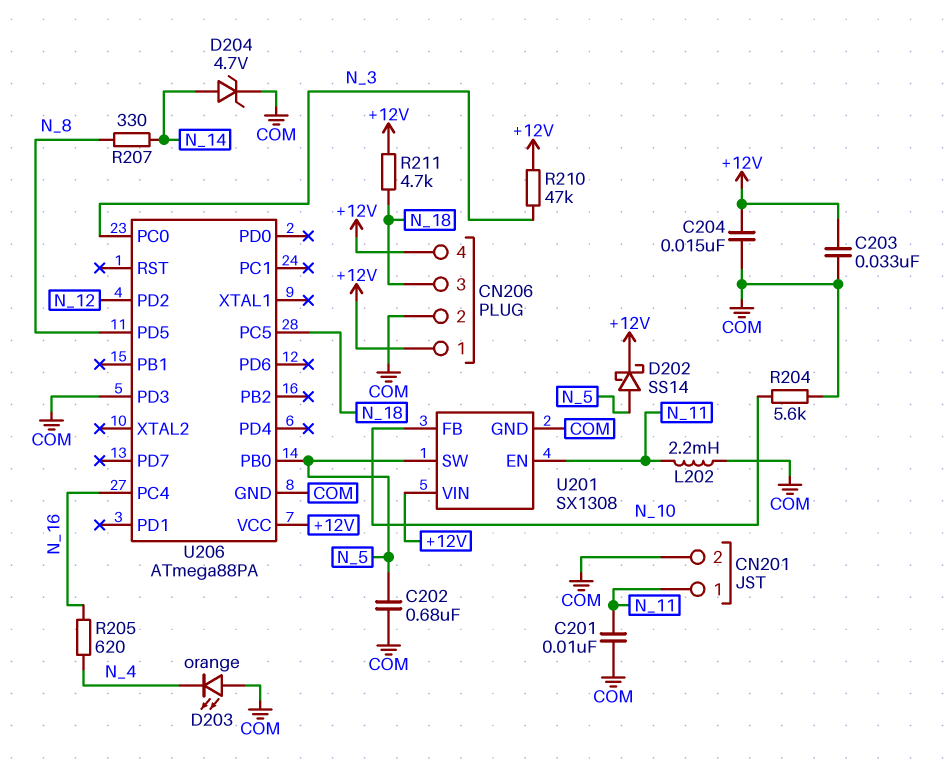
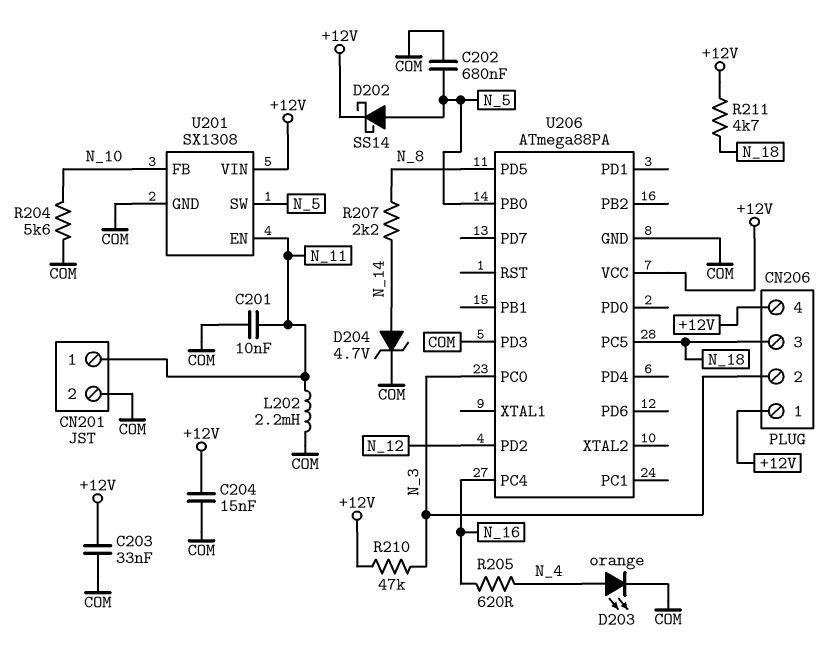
CN206 pin 2: COM -> N_3
D203: LED orange (A COM, K N_4) -> LED orange (A N_4, K COM)
R207: 330 (N_8, N_14) -> 2.2k (N_8, N_14)

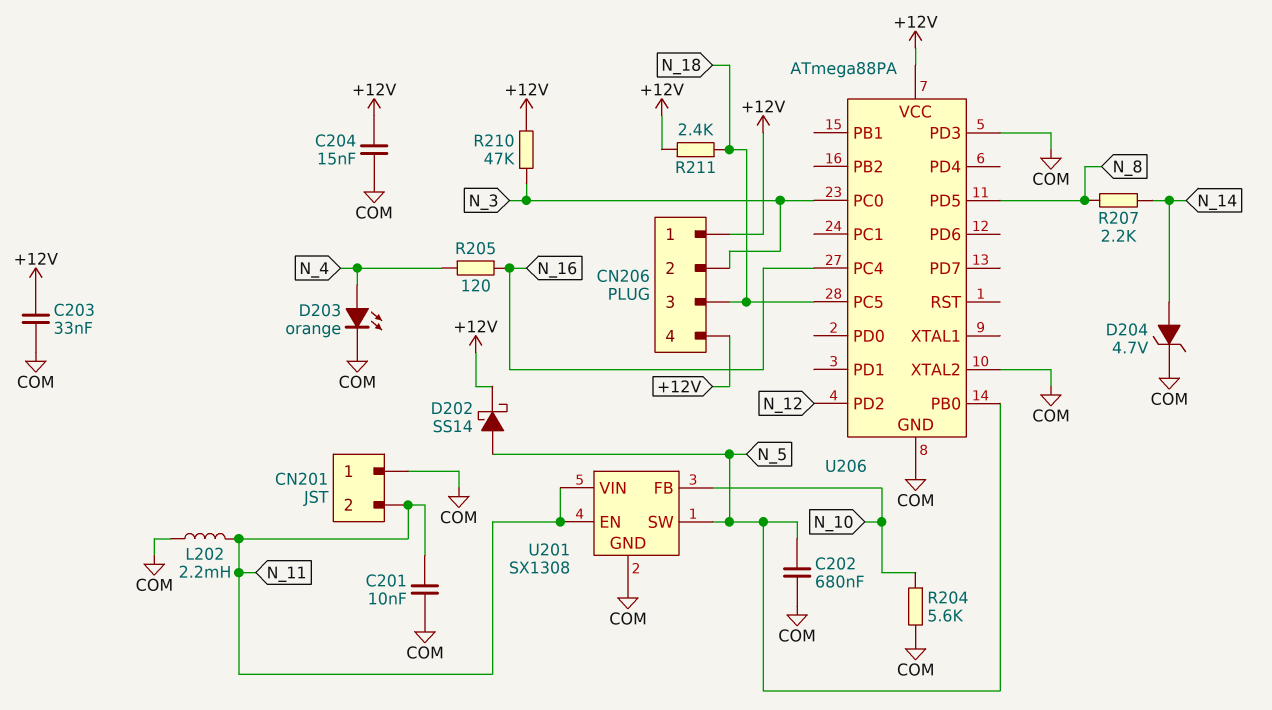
CN201 pin 1: N_11 -> COM
CN201 pin 2: COM -> N_11
R205: 620 (N_4, N_16) -> 120 (N_4, N_16)
R211: 4.7k (+12V, N_18) -> 2.4k (+12V, N_18)
U201 pin VIN: +12V -> N_11
U206 pin XTAL2: none -> COM

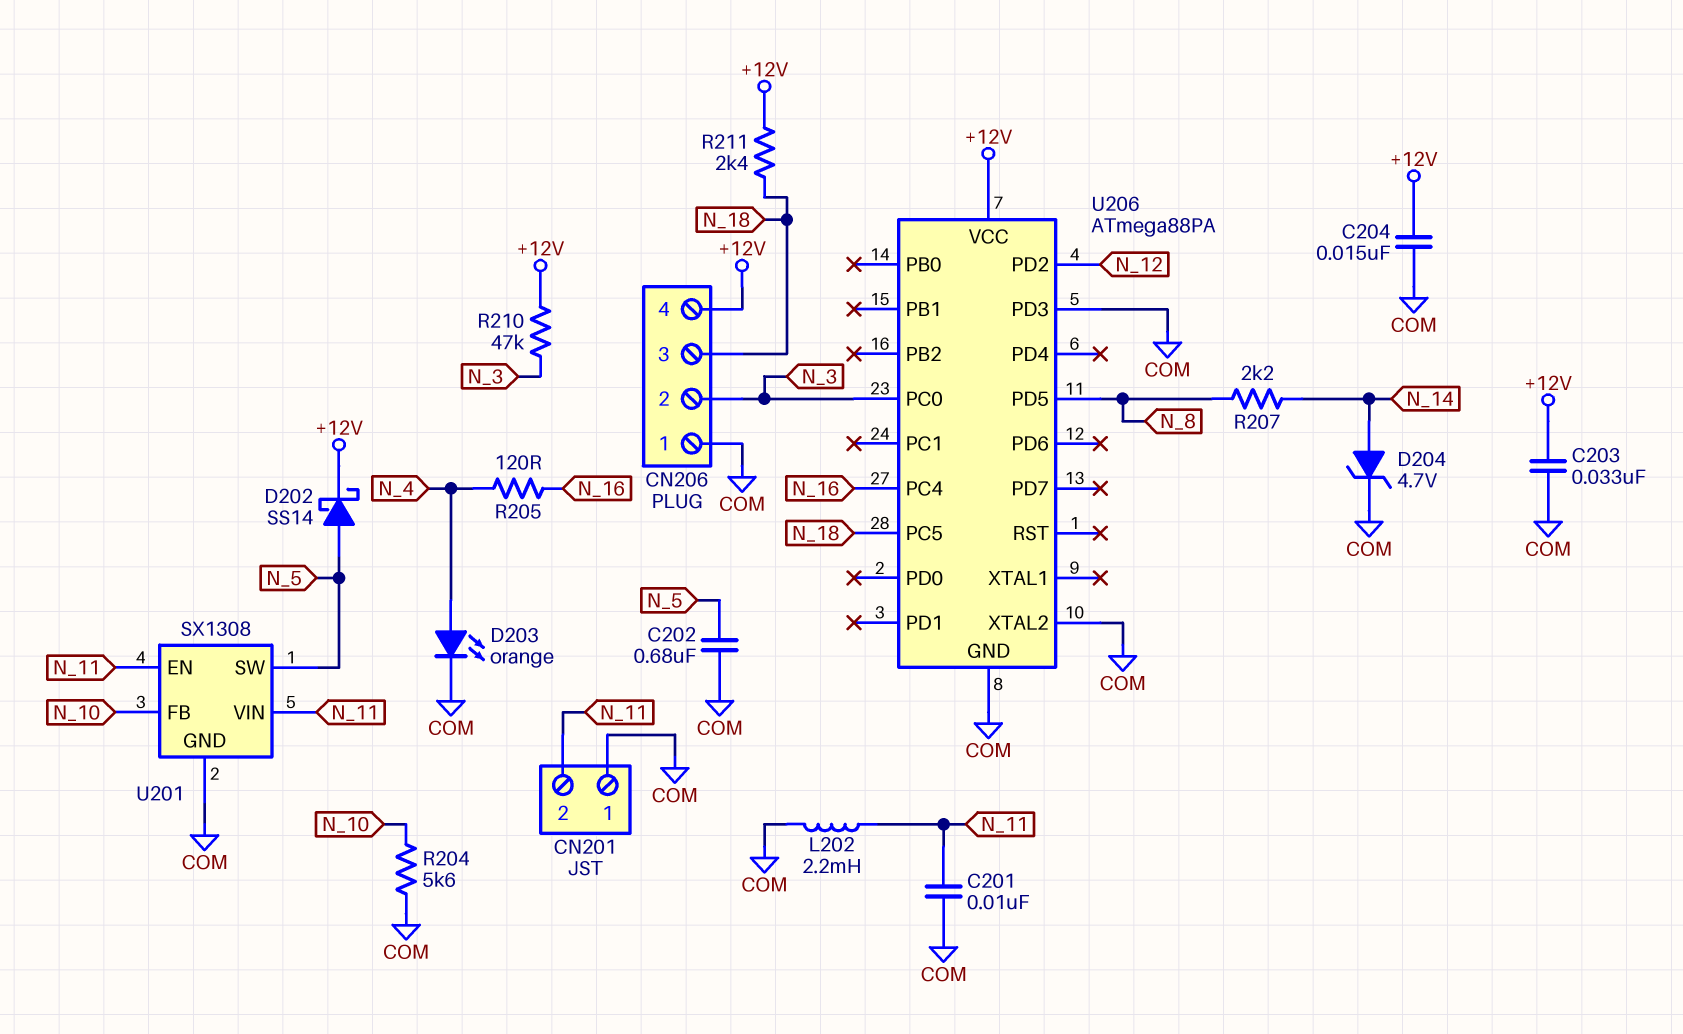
CN206 pin 1: +12V -> COM
U206 pin PB0: N_5 -> none

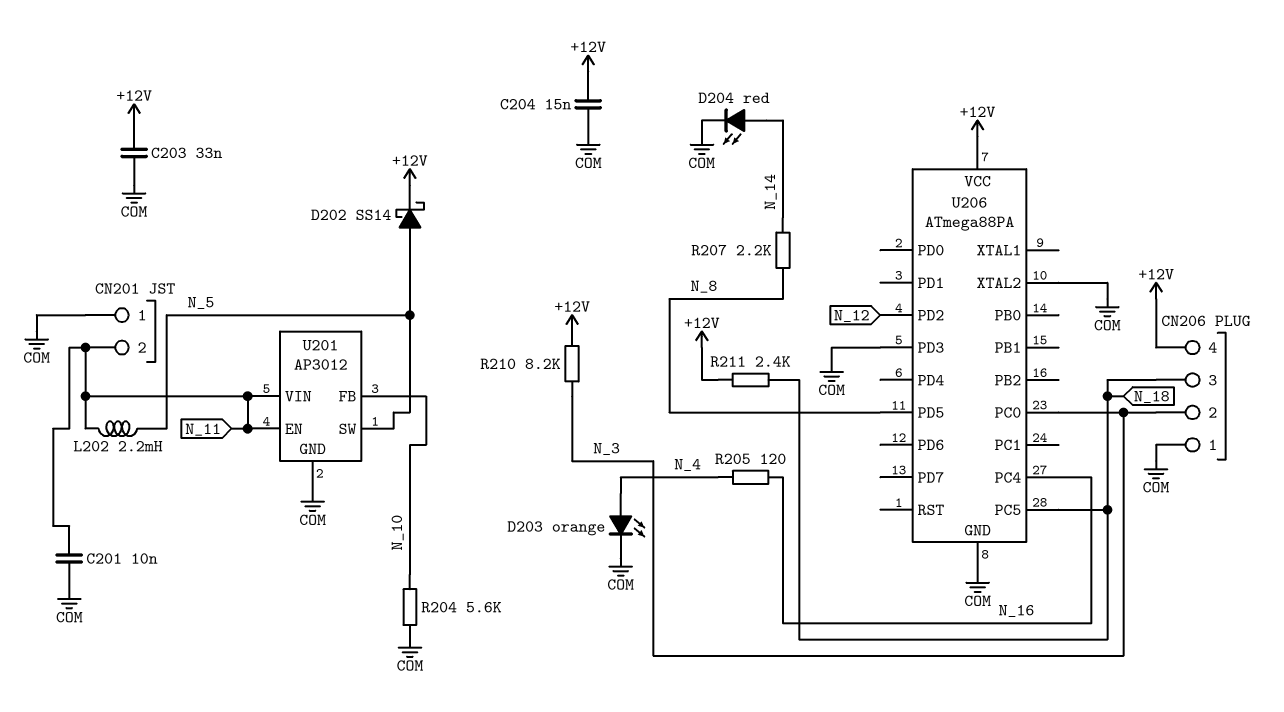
C202: 680nF (COM, N_5) -> none
D204: zener 4.7V (A N_14, K COM) -> LED red (A N_14, K COM)
L202: 2.2mH (COM, N_11) -> 2.2mH (N_5, N_11)
R210: 47k (+12V, N_3) -> 8.2k (+12V, N_3)
U201: SX1308 -> AP3012

